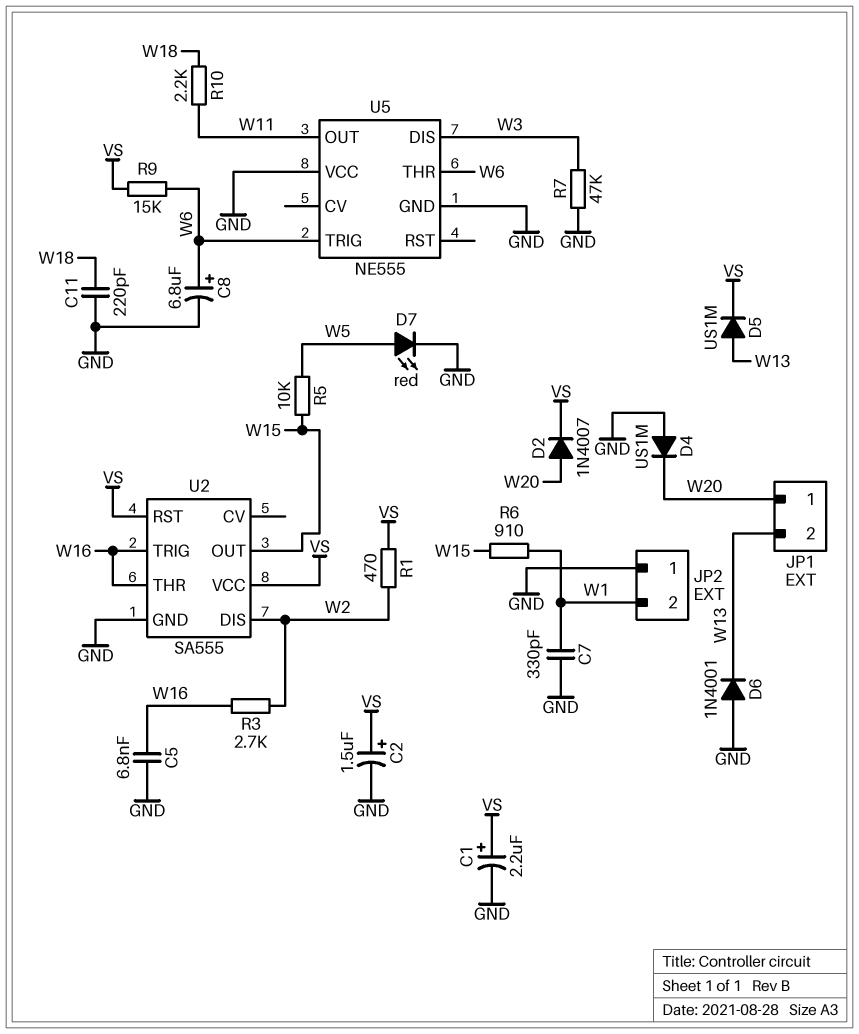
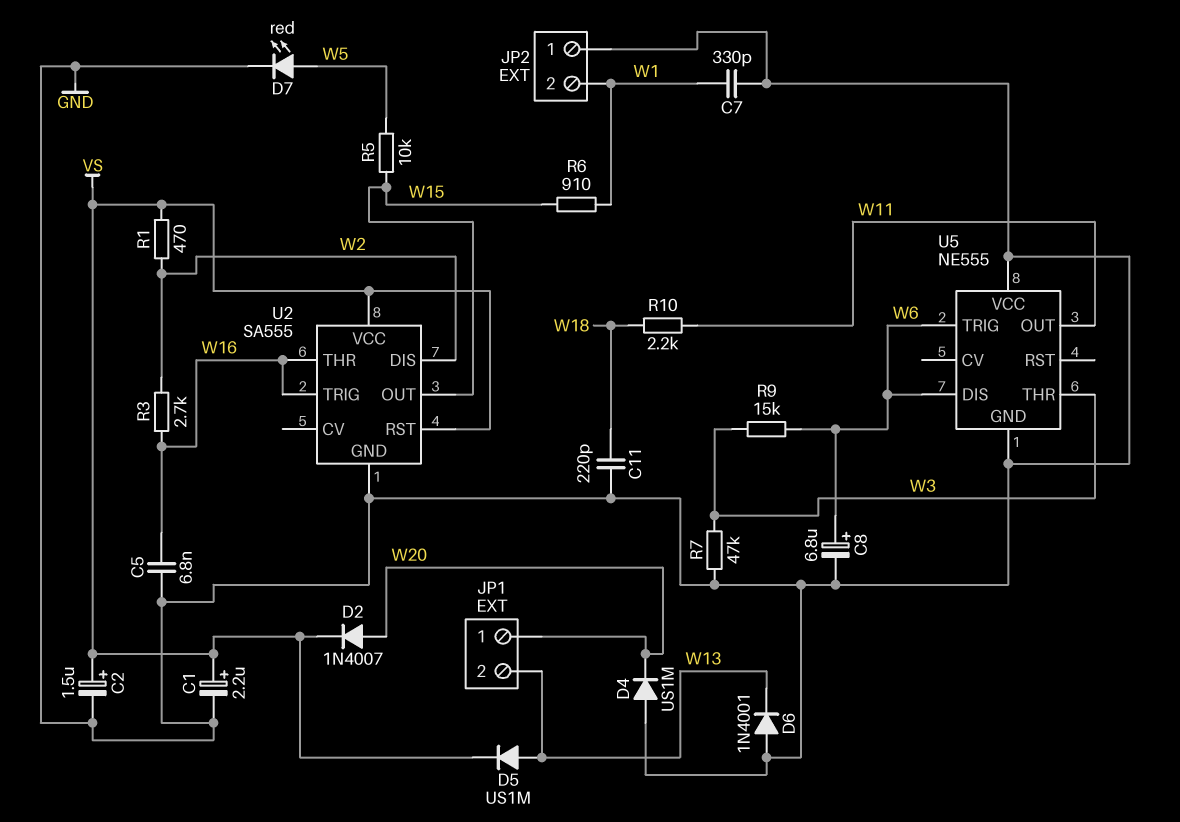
R9: 15k (VS, W6) -> 15k (W3, W6)
U5 pin DIS: W3 -> W6
U5 pin THR: W6 -> W3

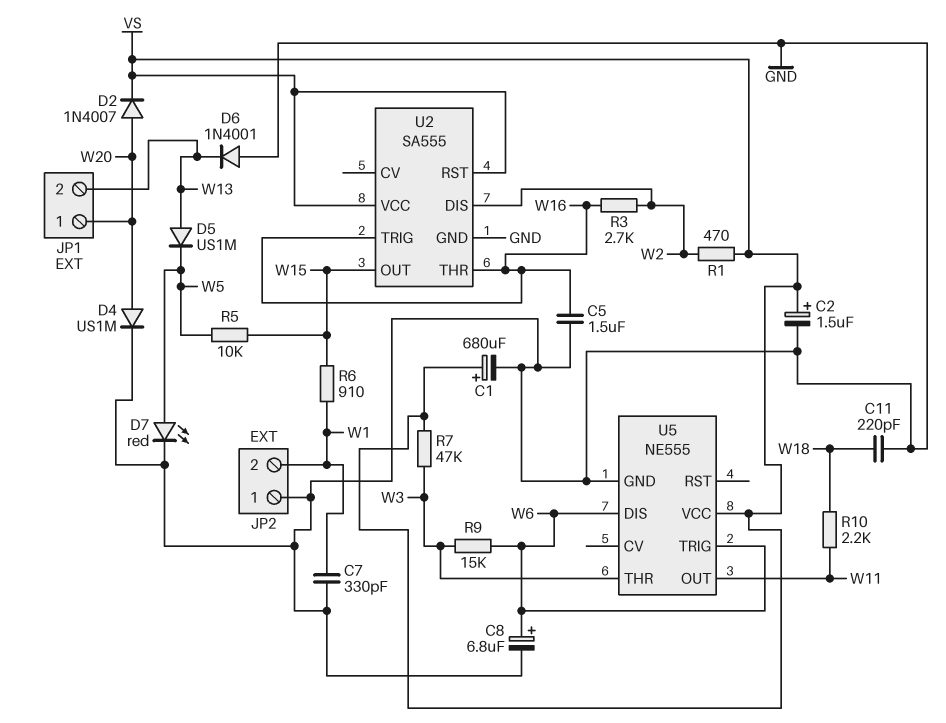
C1: 2.2uF (plus VS, minus GND) -> 680uF (plus VS, minus GND)
C5: 6.8nF (GND, W16) -> 1.5uF (GND, W16)
D4: diode US1M (A GND, K W20) -> diode US1M (A W20, K GND)
D5: diode US1M (A W13, K VS) -> diode US1M (A W13, K W5)
R7: 47k (GND, W3) -> 47k (VS, W3)
U5 pin VCC: GND -> VS

